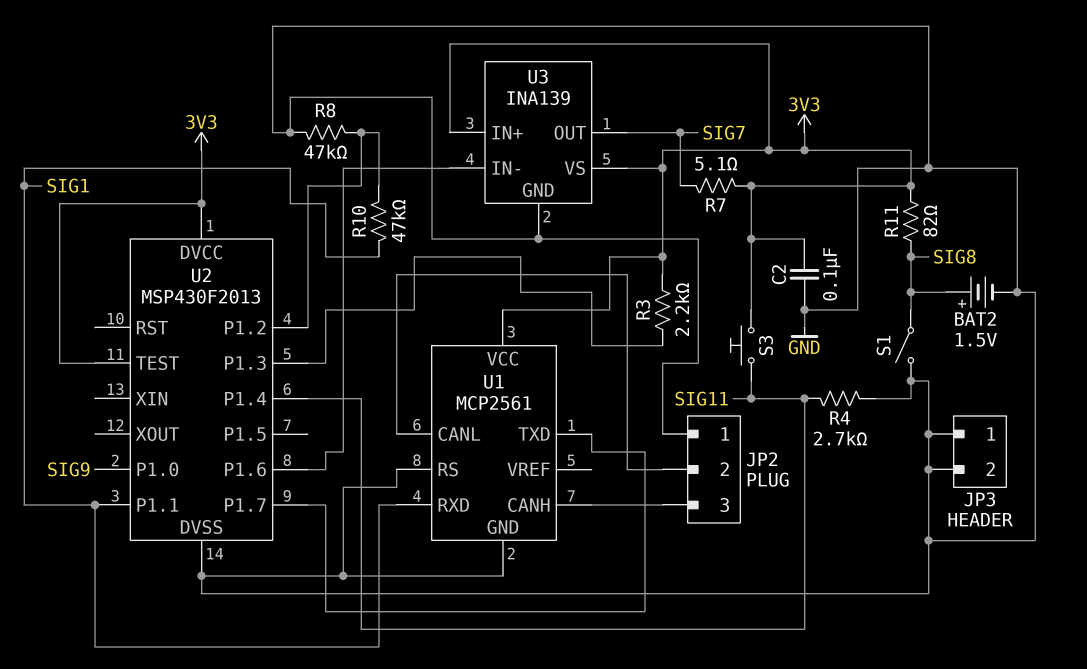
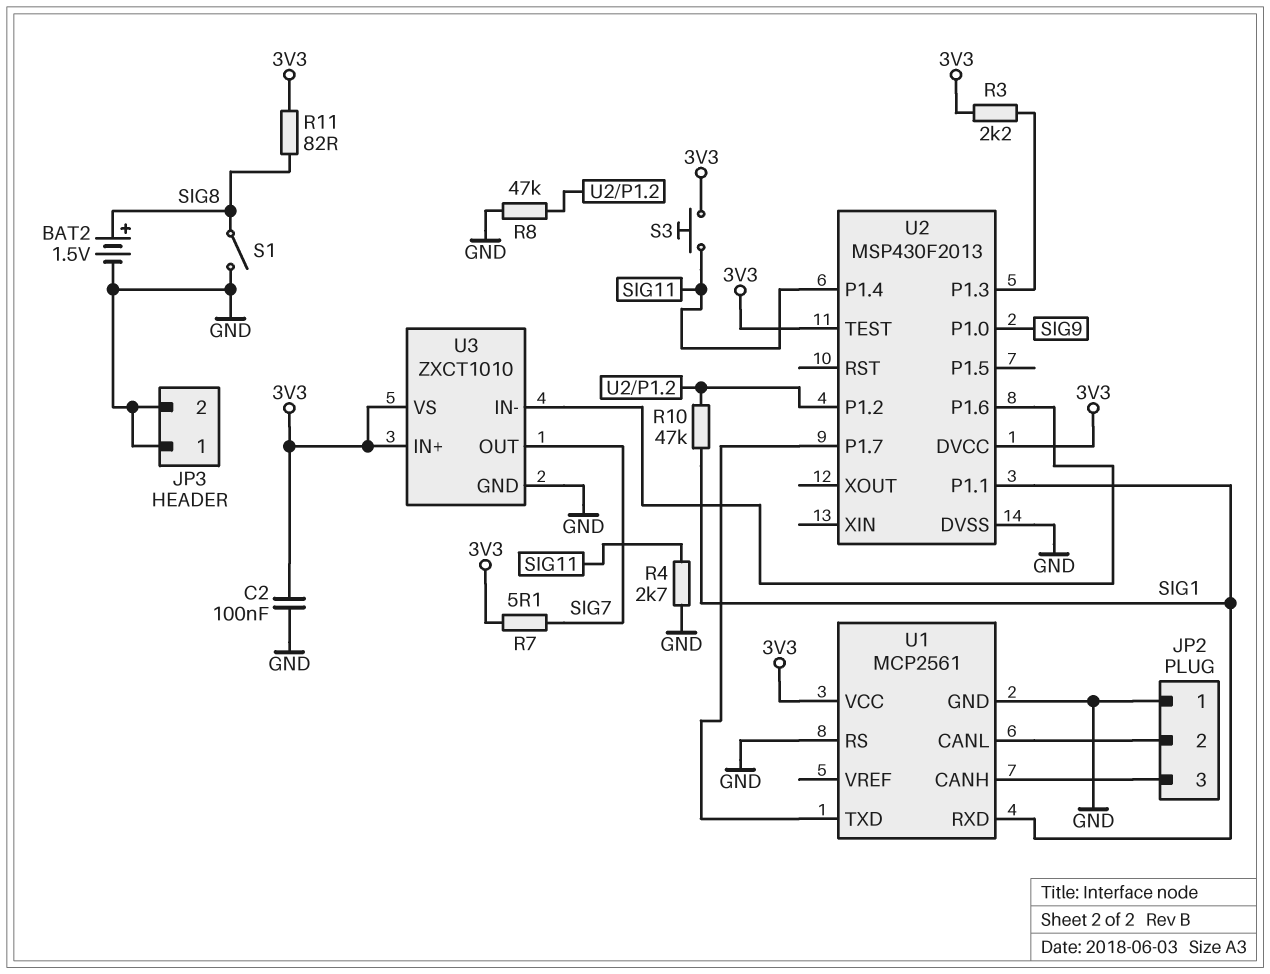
U3: INA139 -> ZXCT1010

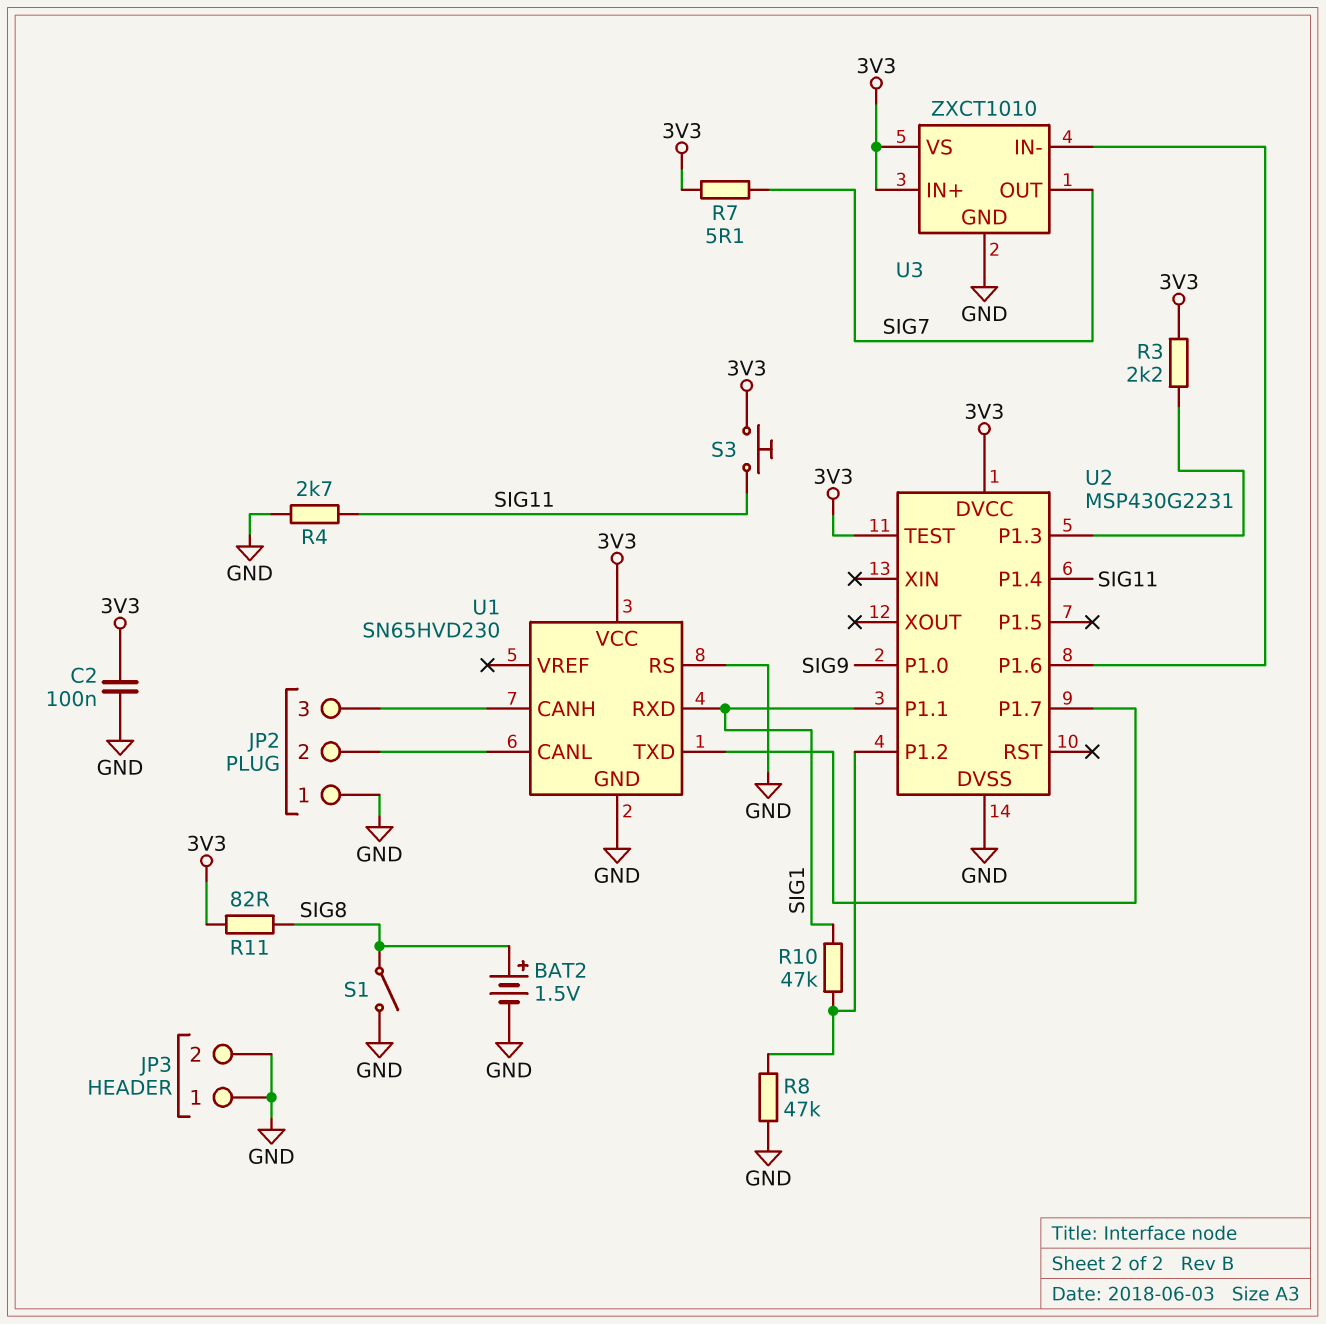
U1: MCP2561 -> SN65HVD230
U2: MSP430F2013 -> MSP430G2231

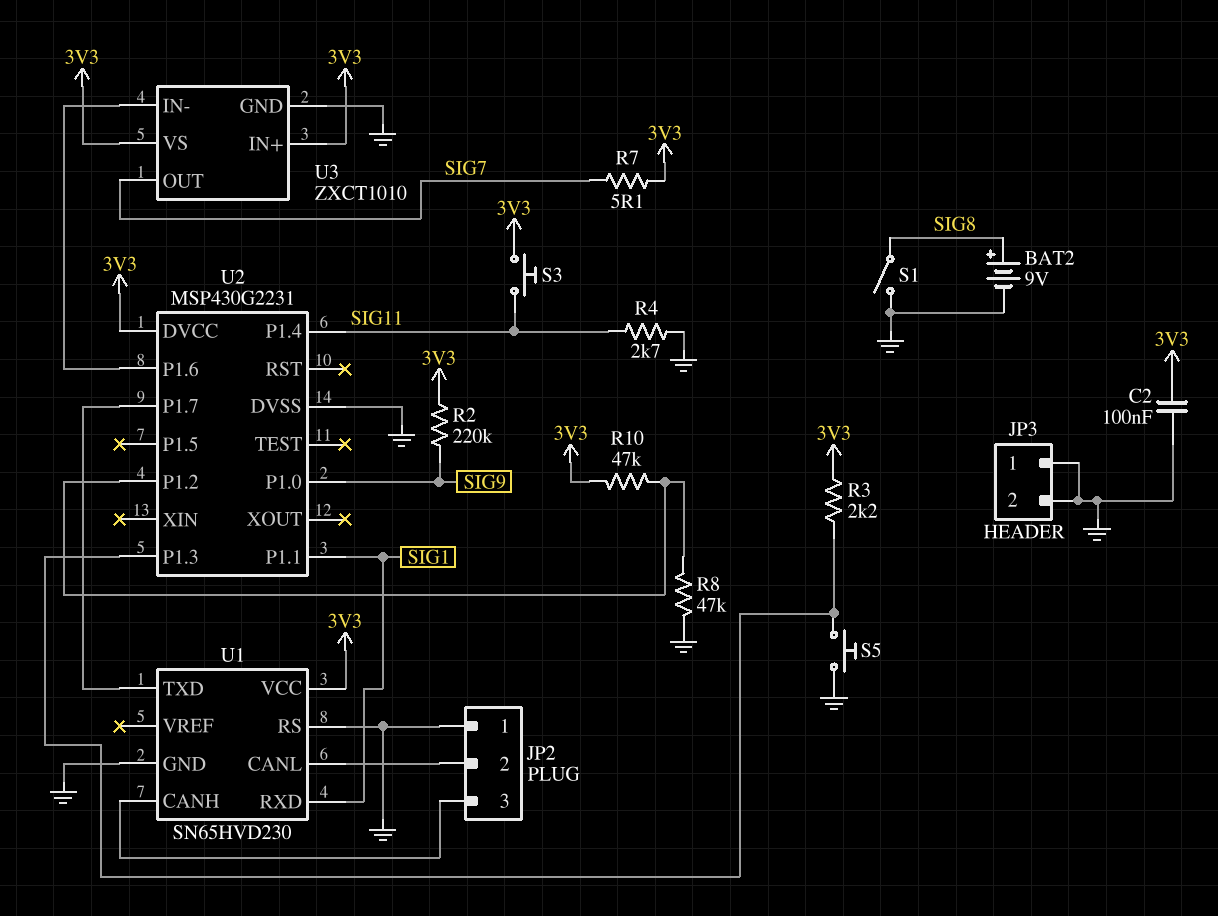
BAT2: 1.5V (plus SIG8, minus GND) -> 9V (plus SIG8, minus GND)
R2: none -> 220k (3V3, SIG9)
R10: 47k (SIG1, U2/P1.2) -> 47k (3V3, U2/P1.2)
R11: 82 (3V3, SIG8) -> none
S5: none -> button (GND, U2/P1.3)
U2 pin TEST: 3V3 -> none

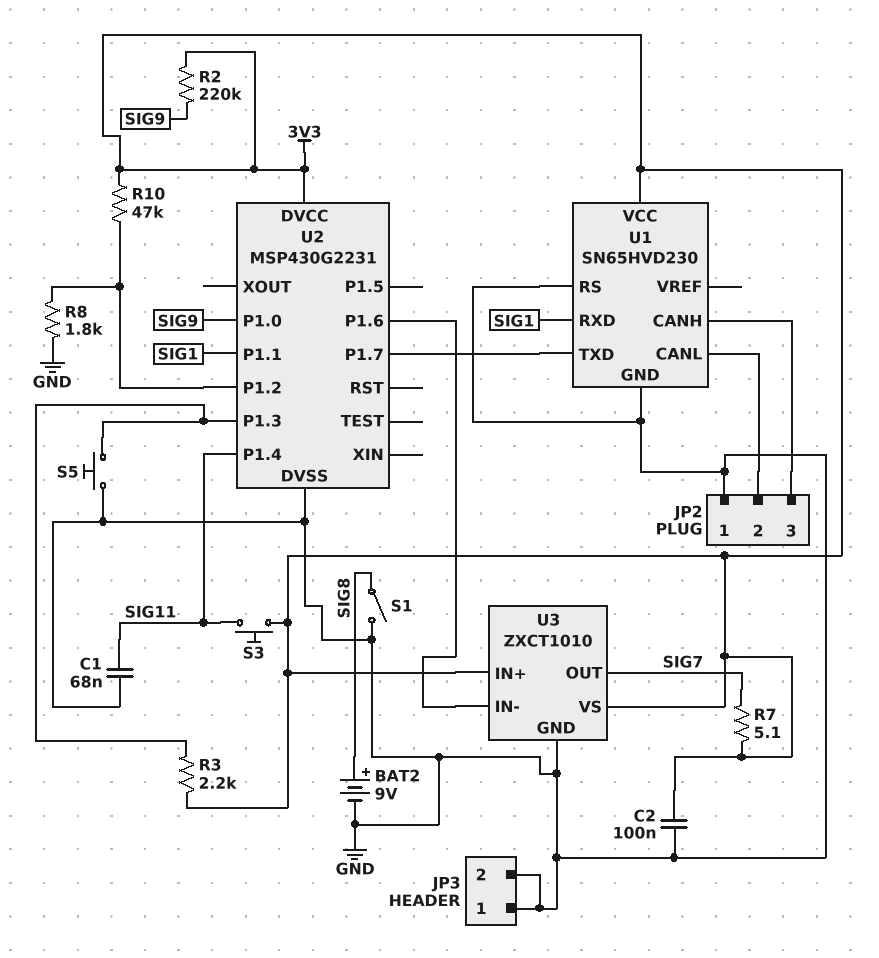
C1: none -> 68nF (GND, SIG11)
R4: 2.7k (GND, SIG11) -> none
R8: 47k (GND, U2/P1.2) -> 1.8k (GND, U2/P1.2)

